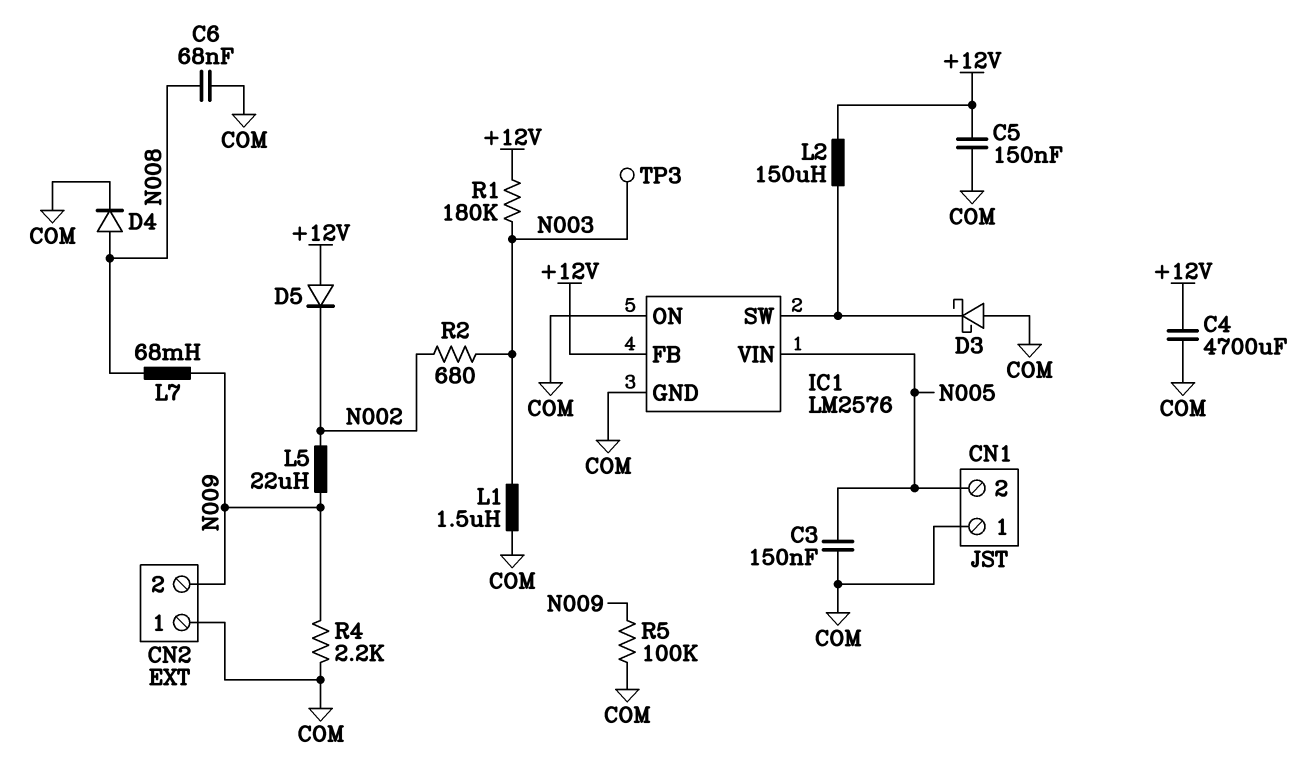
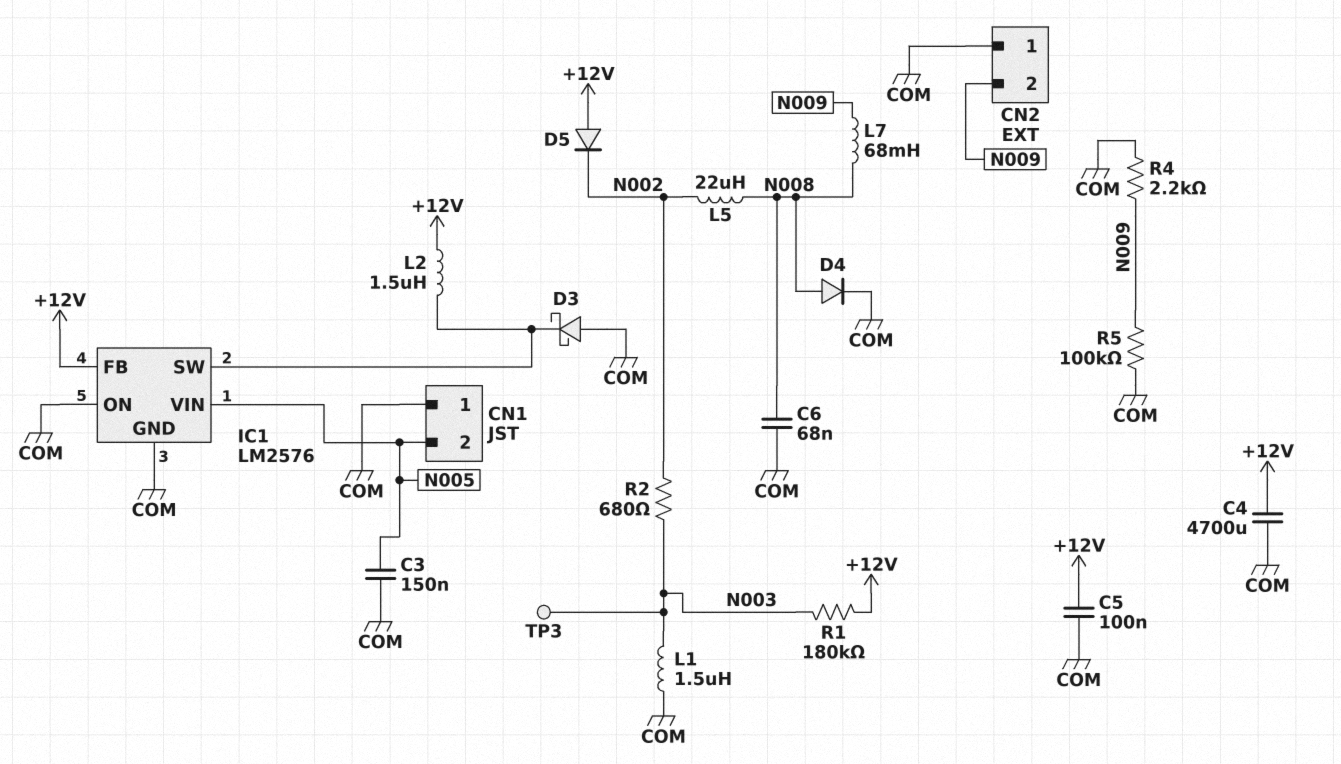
C5: 150nF (+12V, COM) -> 100nF (+12V, COM)
L2: 150uH (+12V, IC1/SW) -> 1.5uH (+12V, IC1/SW)
L5: 22uH (N002, N009) -> 22uH (N002, N008)

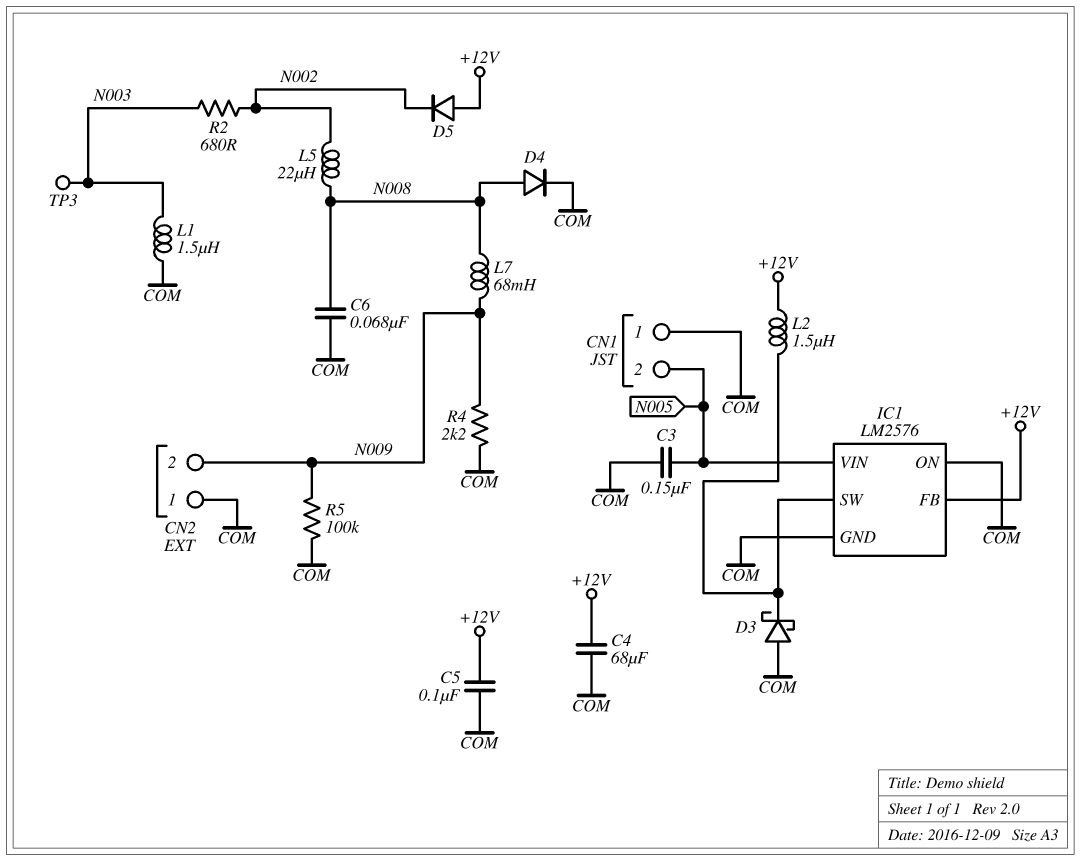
C4: 4700uF (+12V, COM) -> 68uF (+12V, COM)
R1: 180k (+12V, N003) -> none

